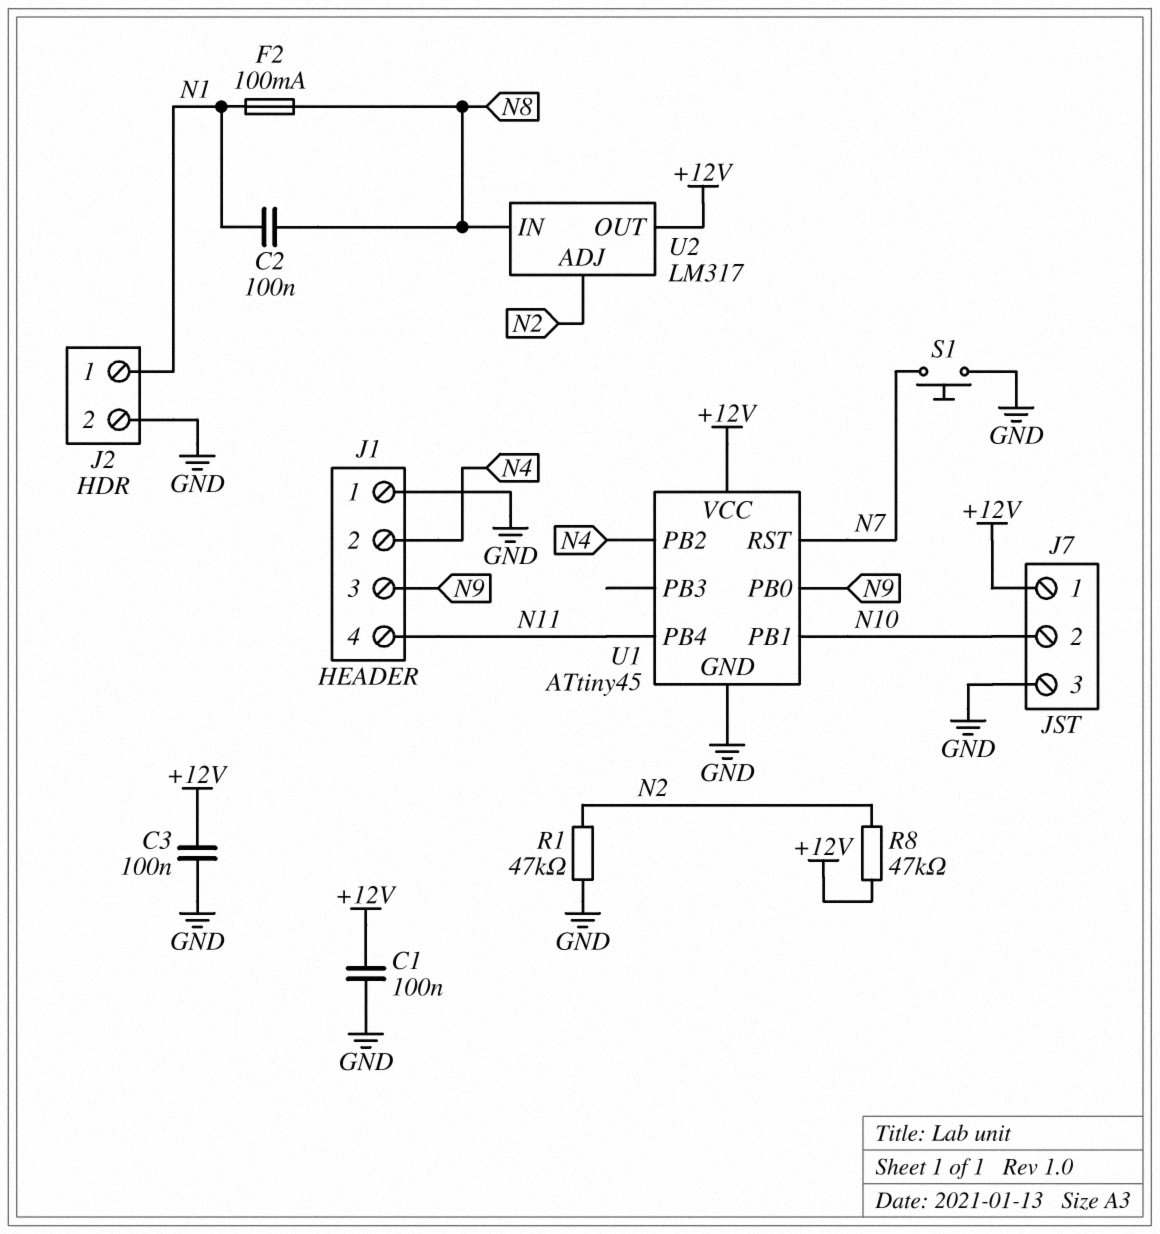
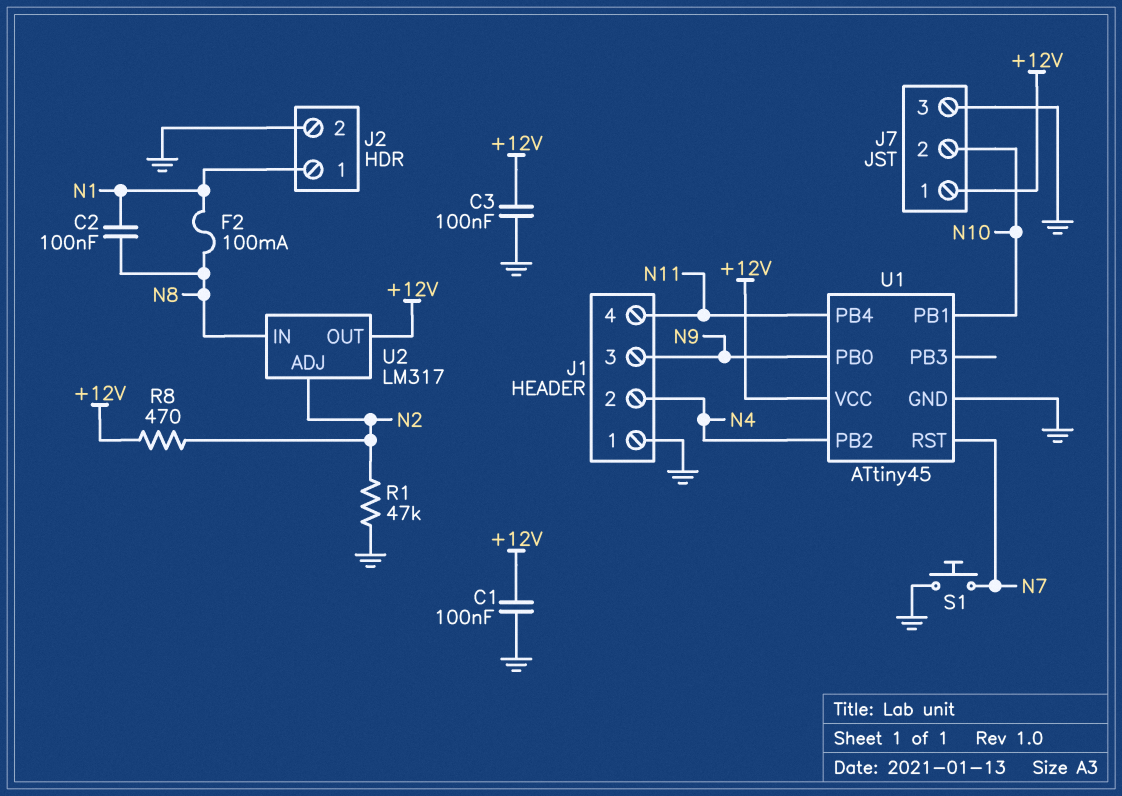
R8: 47k (+12V, N2) -> 470 (+12V, N2)

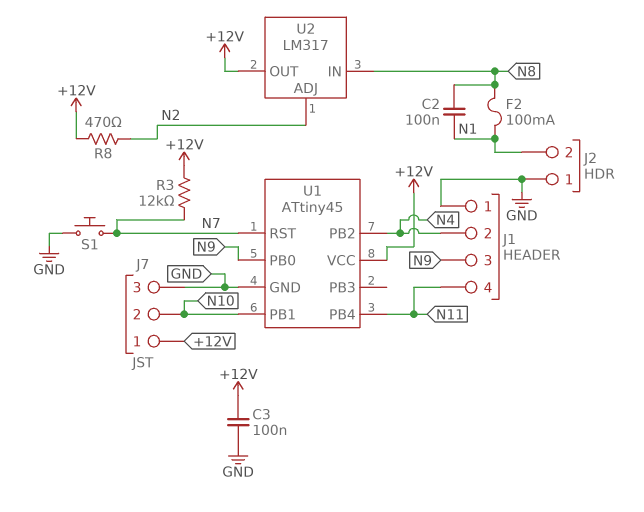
C1: 100nF (+12V, GND) -> none
J2 pin 1: N1 -> GND
J2 pin 2: GND -> N1
R1: 47k (GND, N2) -> none
R3: none -> 12k (+12V, N7)

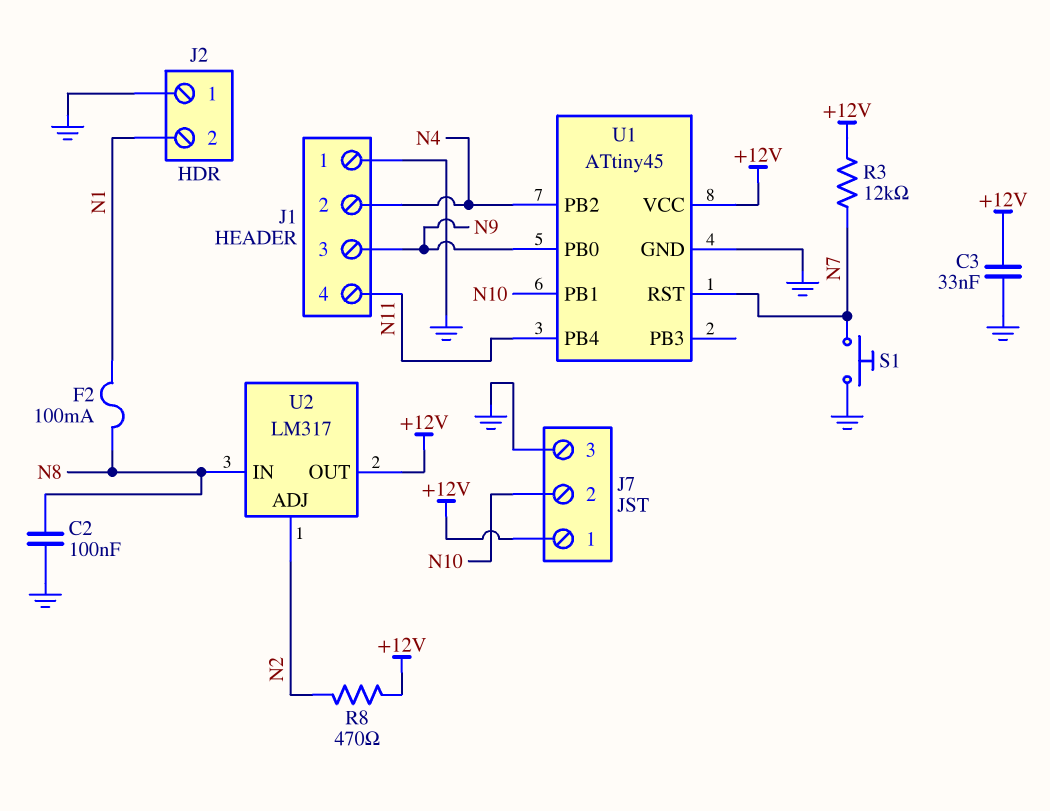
C2: 100nF (N1, N8) -> 100nF (GND, N8)
C3: 100nF (+12V, GND) -> 33nF (+12V, GND)

